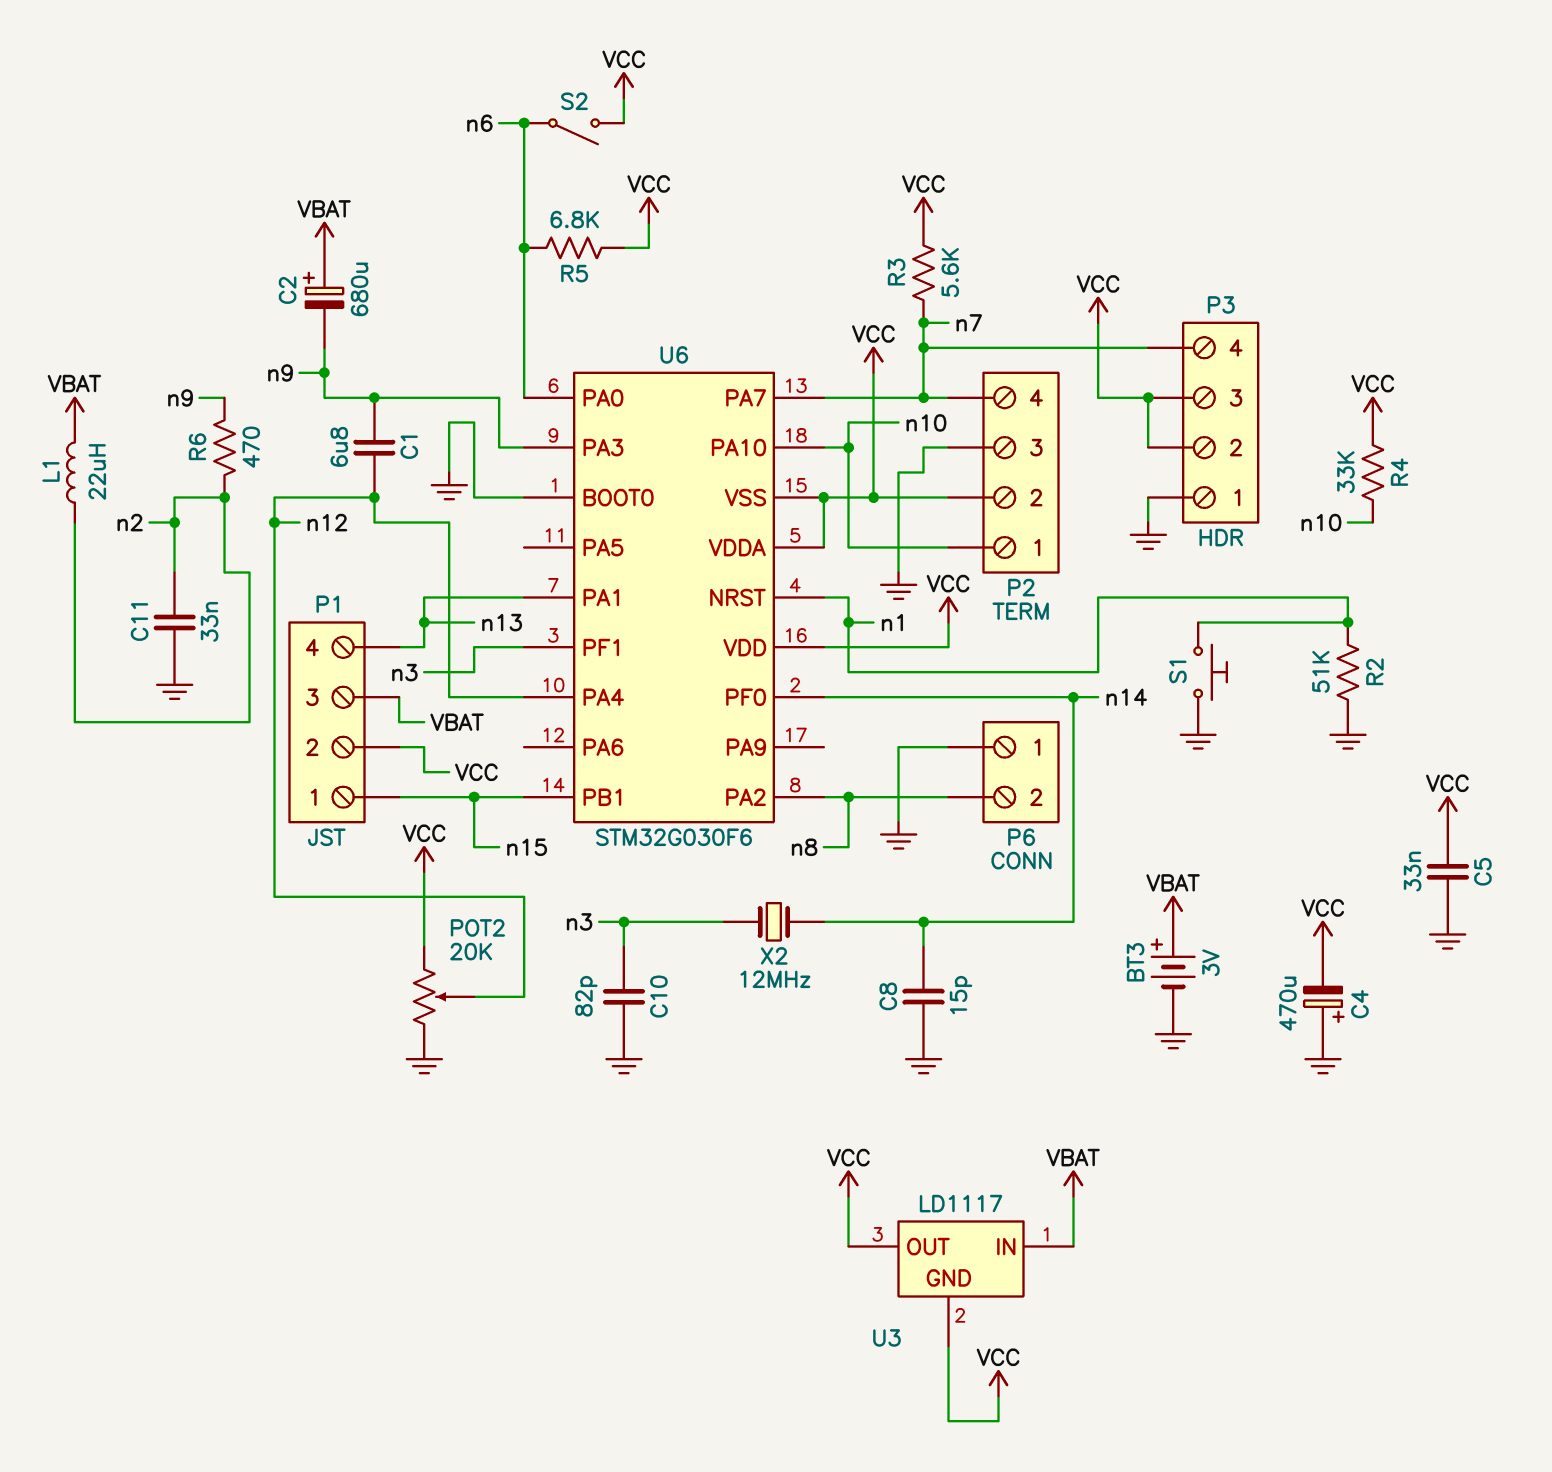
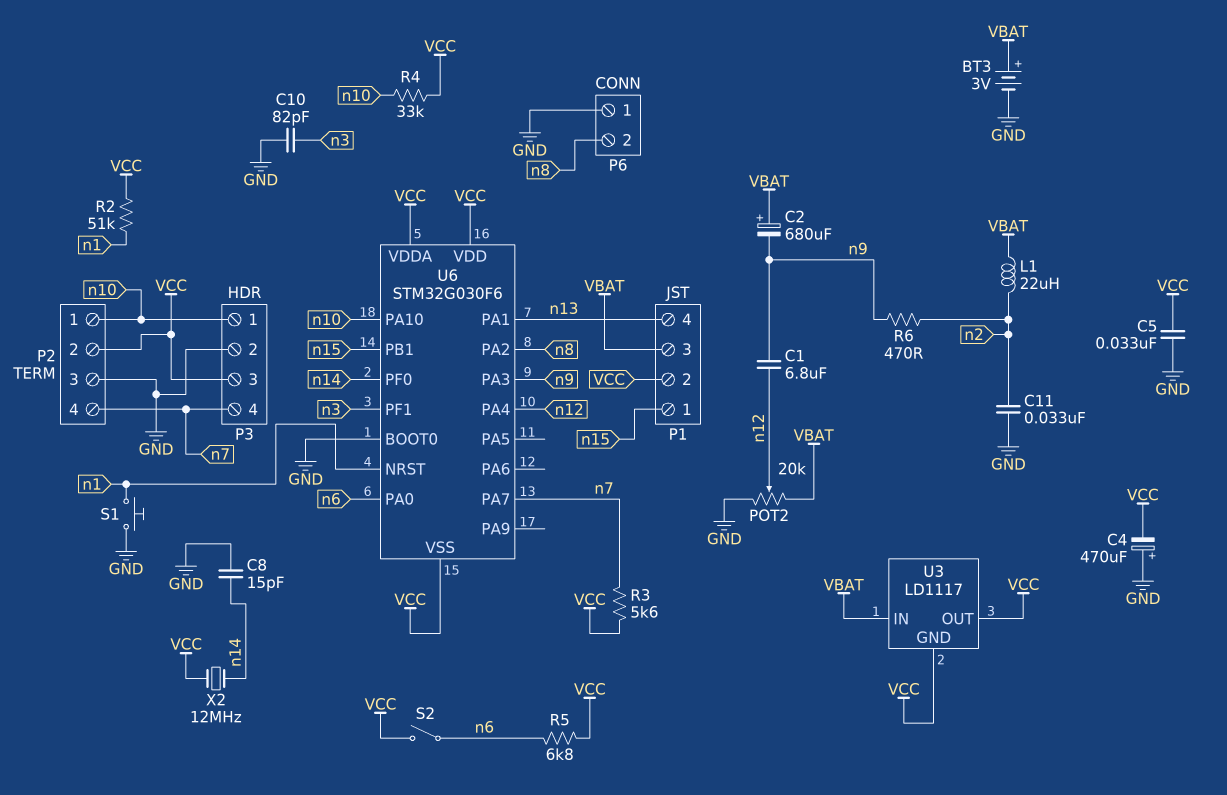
P3 pin 1: GND -> n10
P3 pin 2: VCC -> GND
POT2: 20k (GND, VCC, wiper n12) -> 20k (GND, VBAT, wiper n12)
R2: 51k (GND, n1) -> 51k (VCC, n1)
X2: 12MHz (n3, n14) -> 12MHz (VCC, n14)

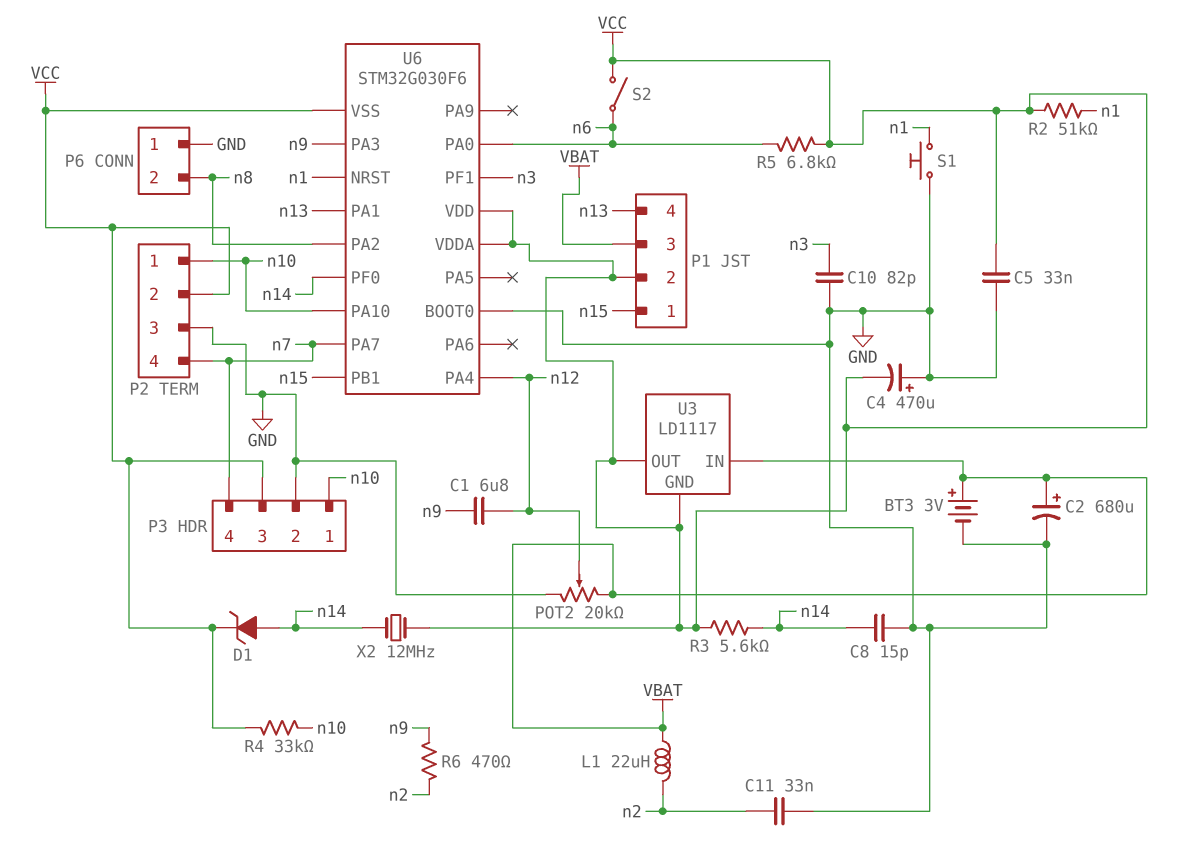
C2: 680uF (plus VBAT, minus n9) -> 680uF (plus VBAT, minus GND)
D1: none -> zener (A n14, K VCC)
R3: 5.6k (VCC, n7) -> 5.6k (VCC, n14)

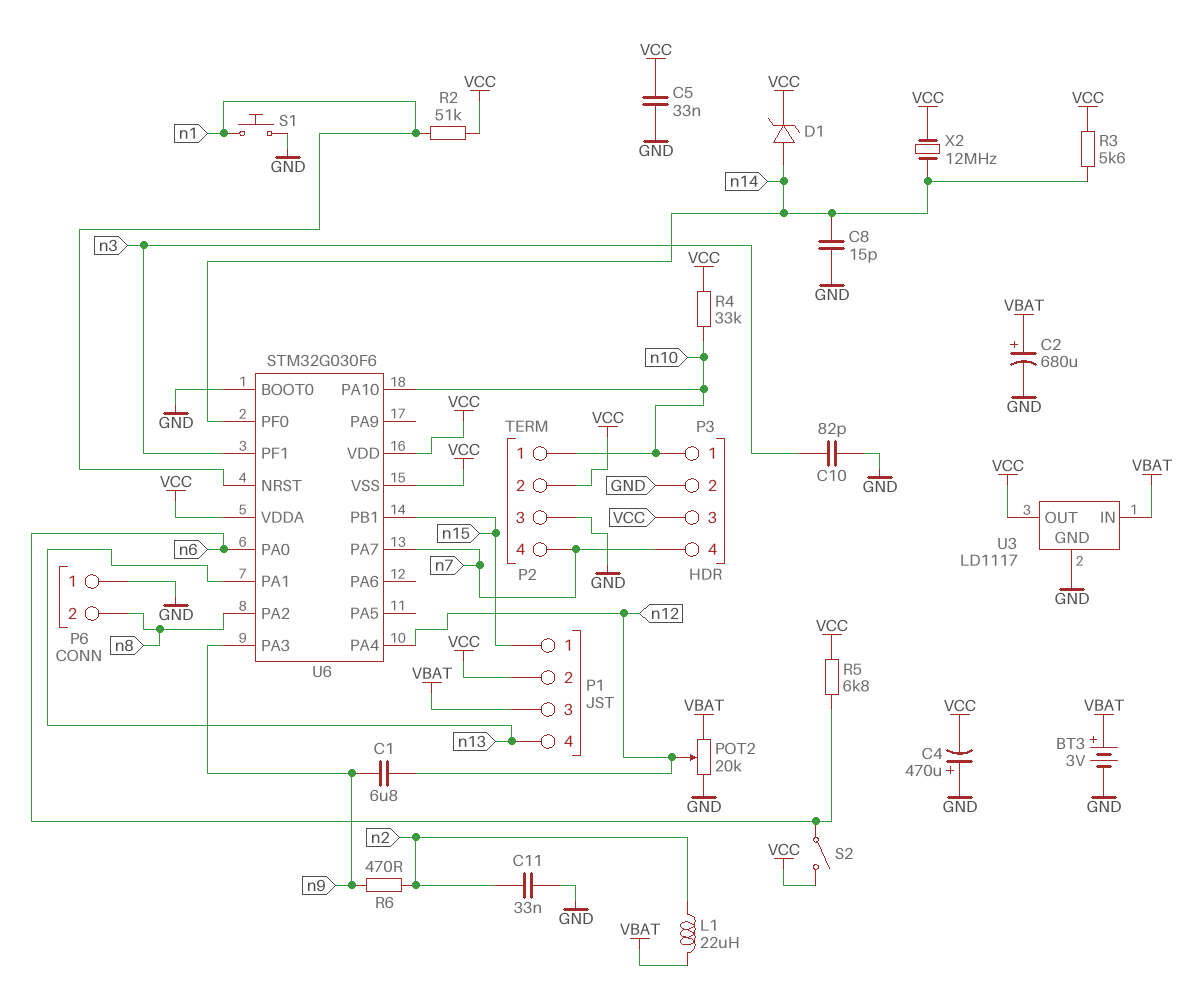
U3 pin GND: VCC -> GND

